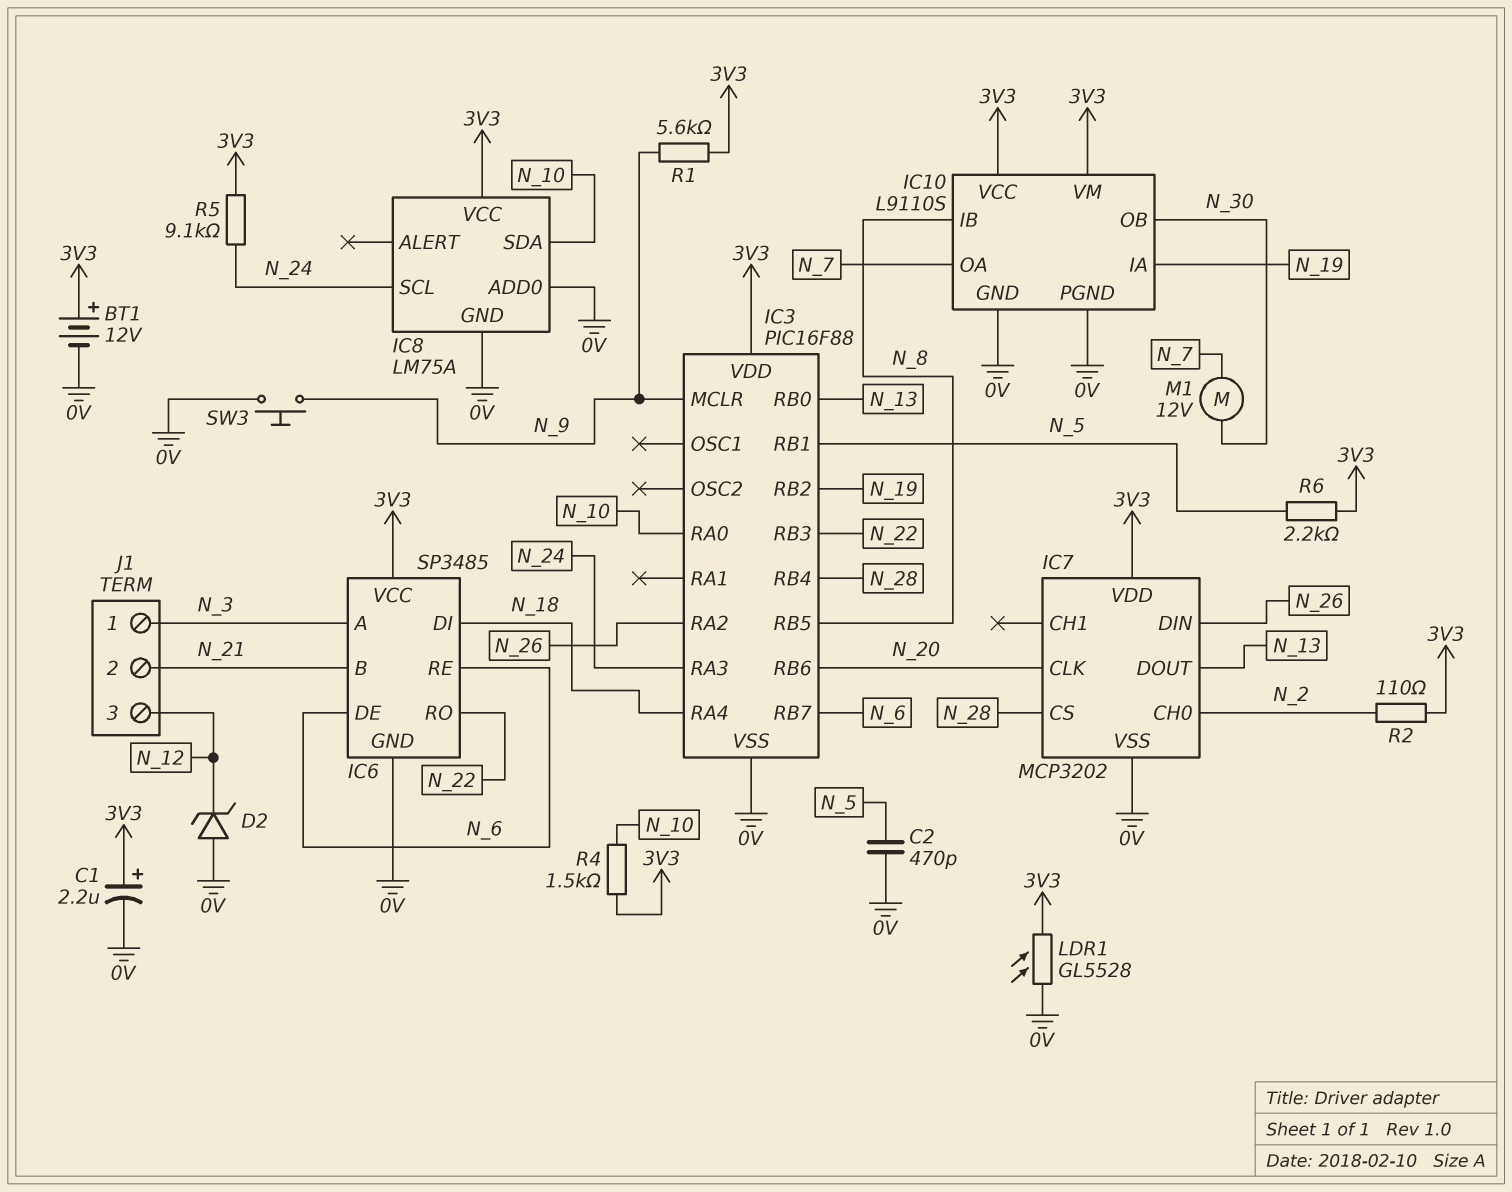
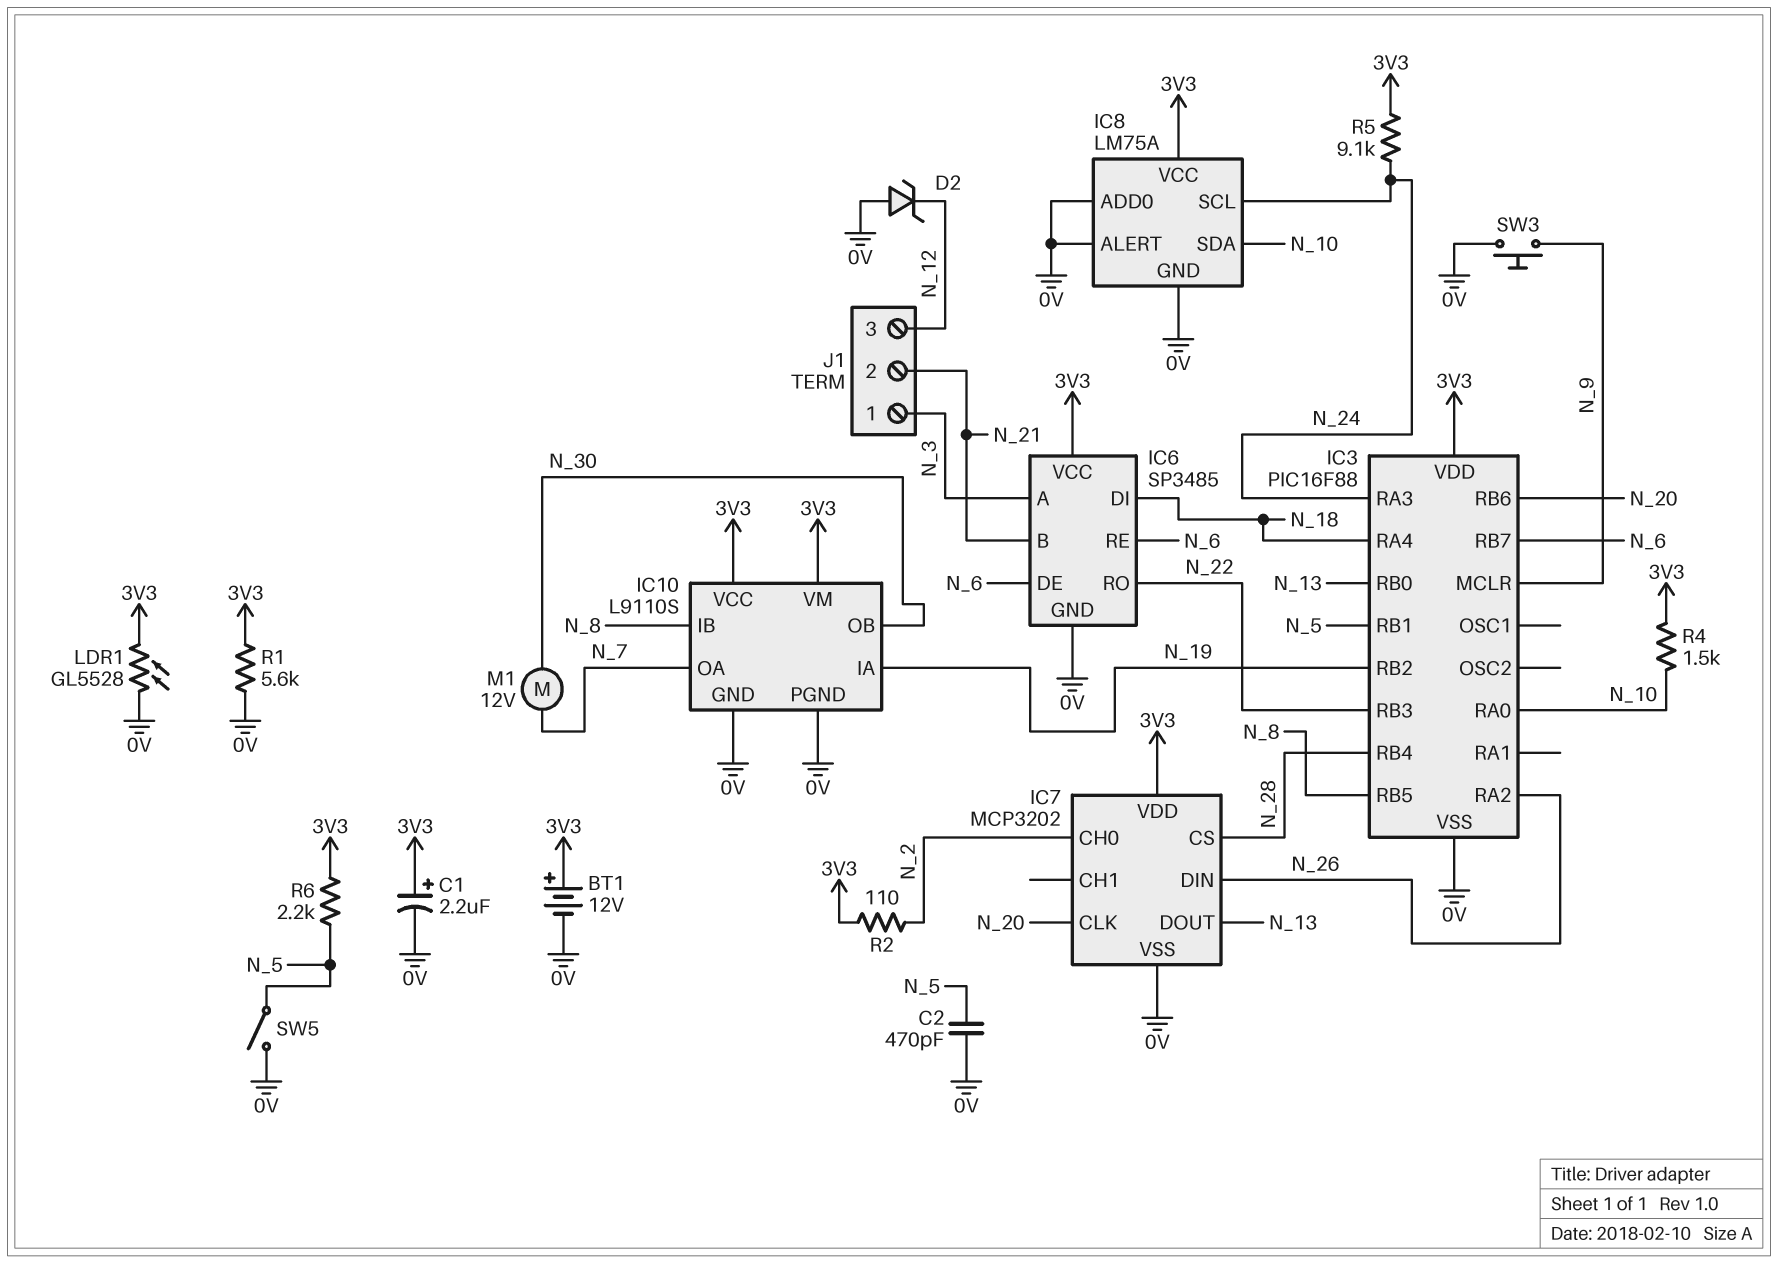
IC8 pin ALERT: none -> 0V
R1: 5.6k (3V3, N_9) -> 5.6k (0V, 3V3)
SW5: none -> switch (0V, N_5)

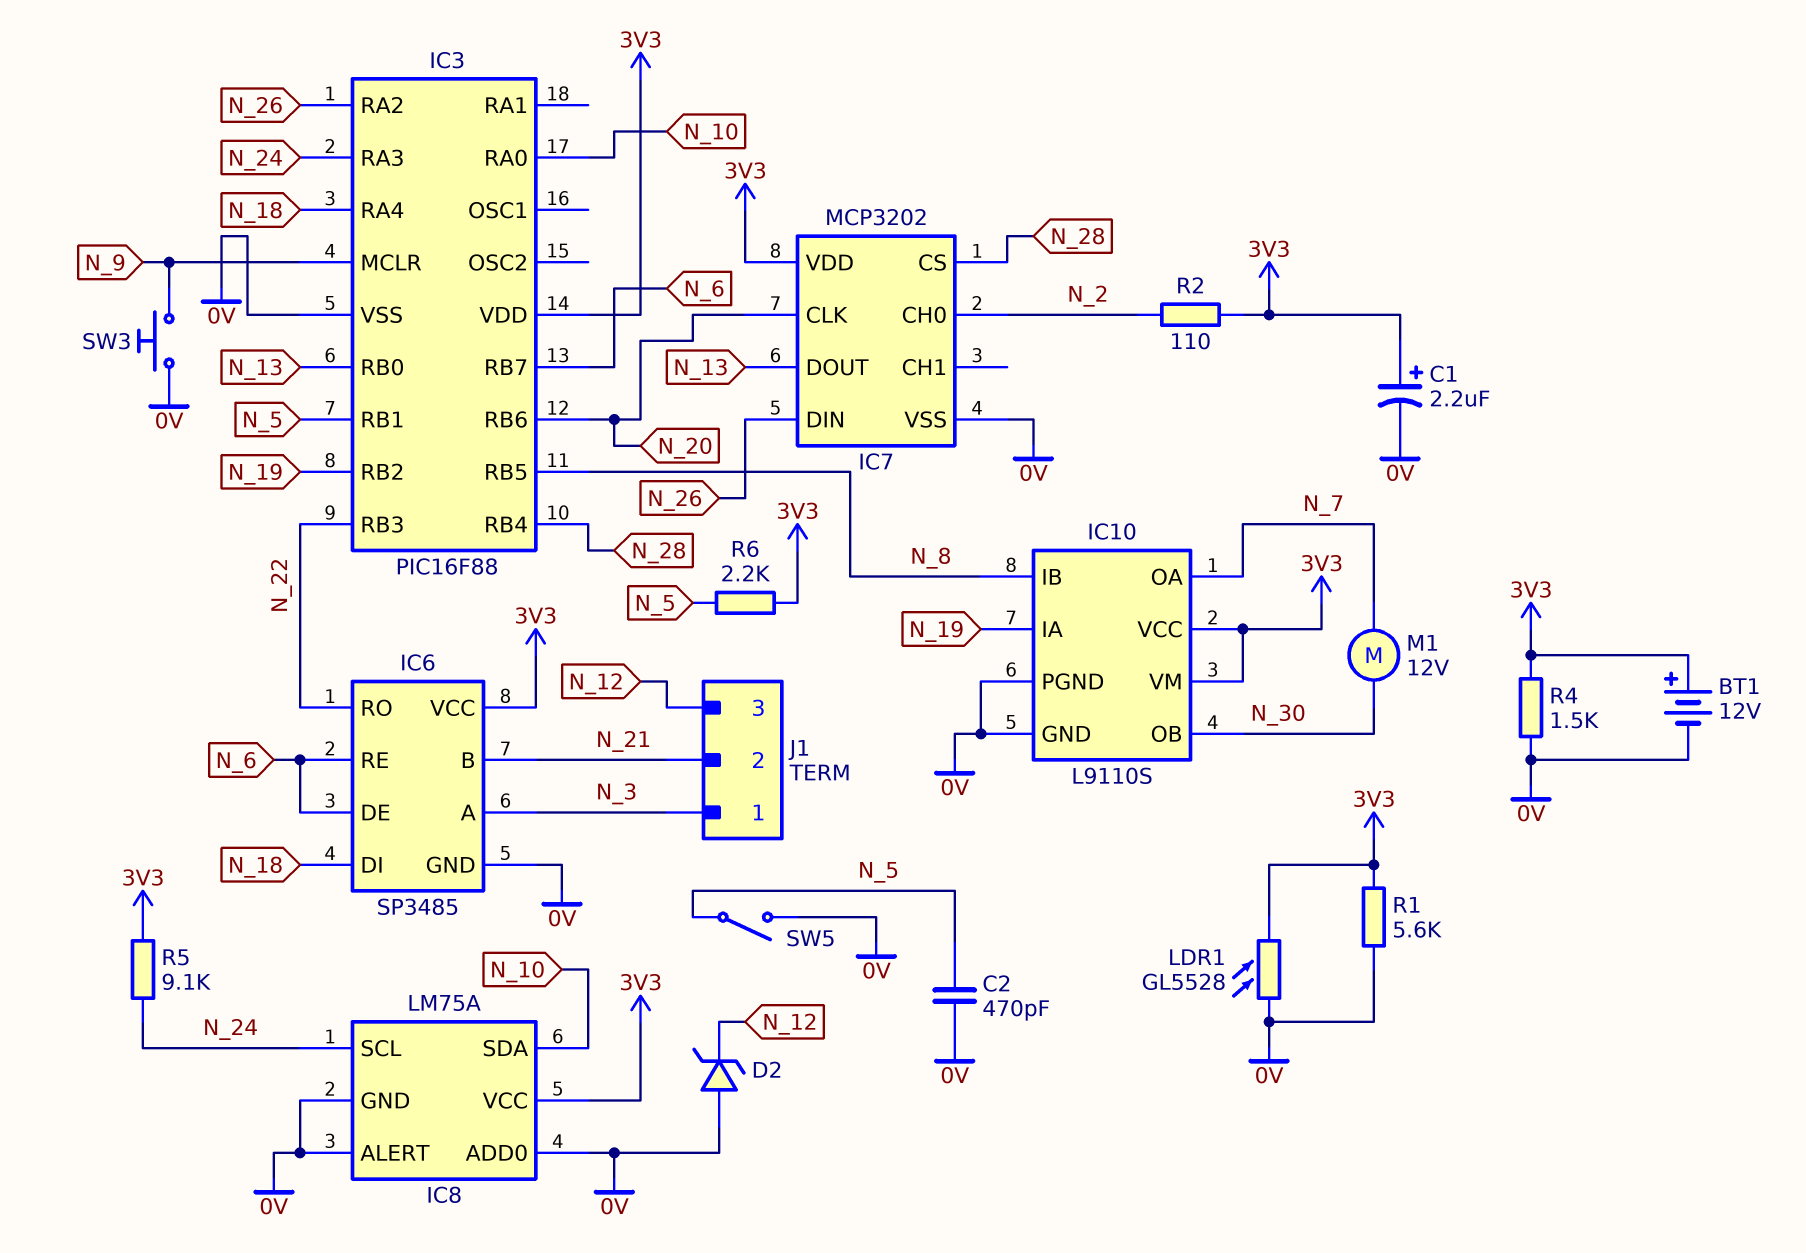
R4: 1.5k (3V3, N_10) -> 1.5k (0V, 3V3)

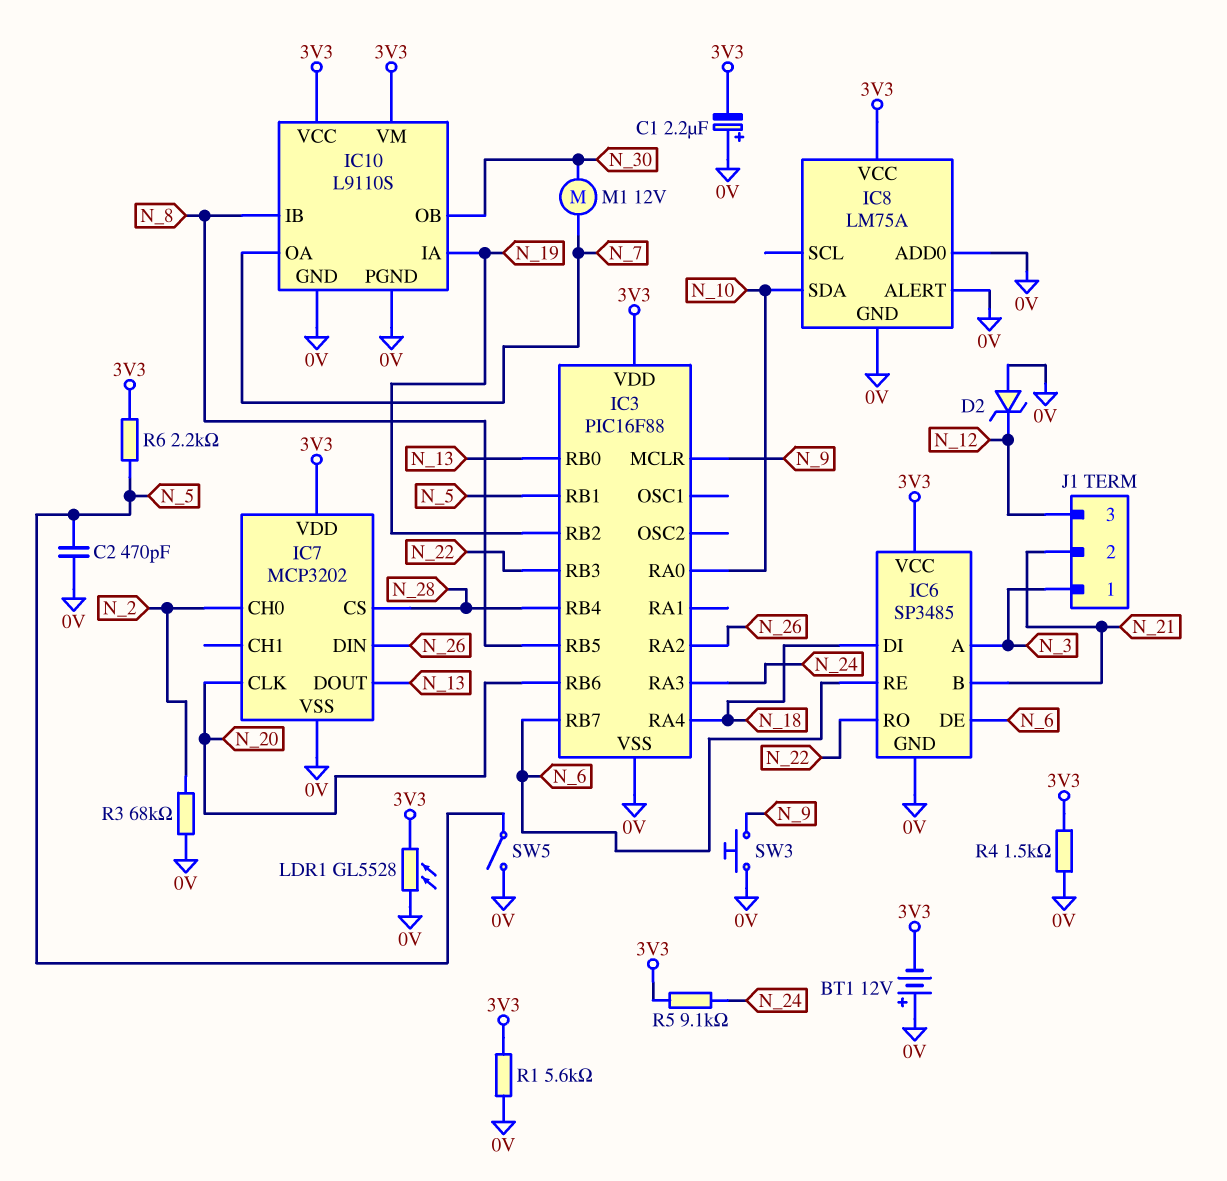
BT1: 12V (plus 3V3, minus 0V) -> 12V (plus 0V, minus 3V3)
C1: 2.2uF (plus 3V3, minus 0V) -> 2.2uF (plus 0V, minus 3V3)
IC8 pin SCL: N_24 -> none
R2: 110 (3V3, N_2) -> none
R3: none -> 68k (0V, N_2)

